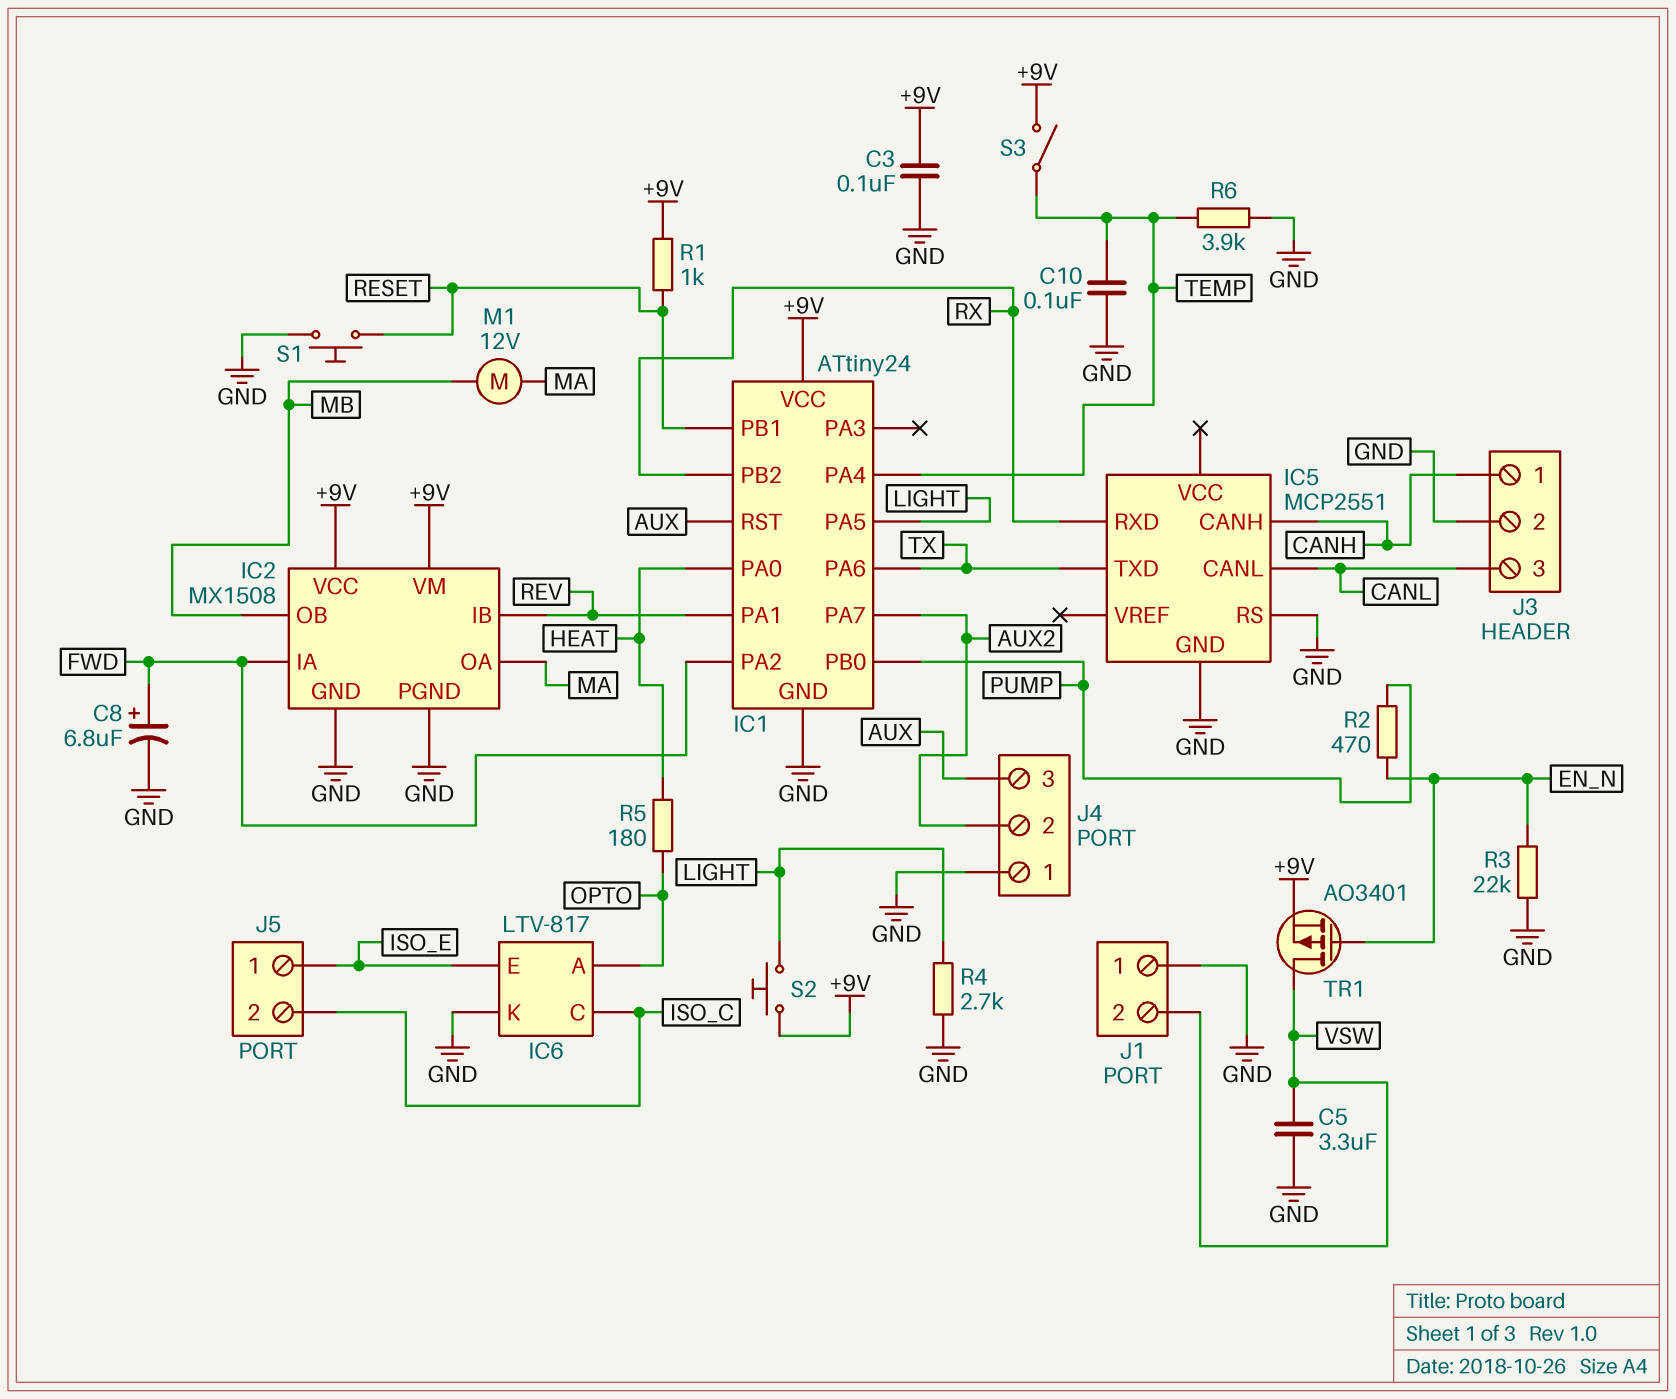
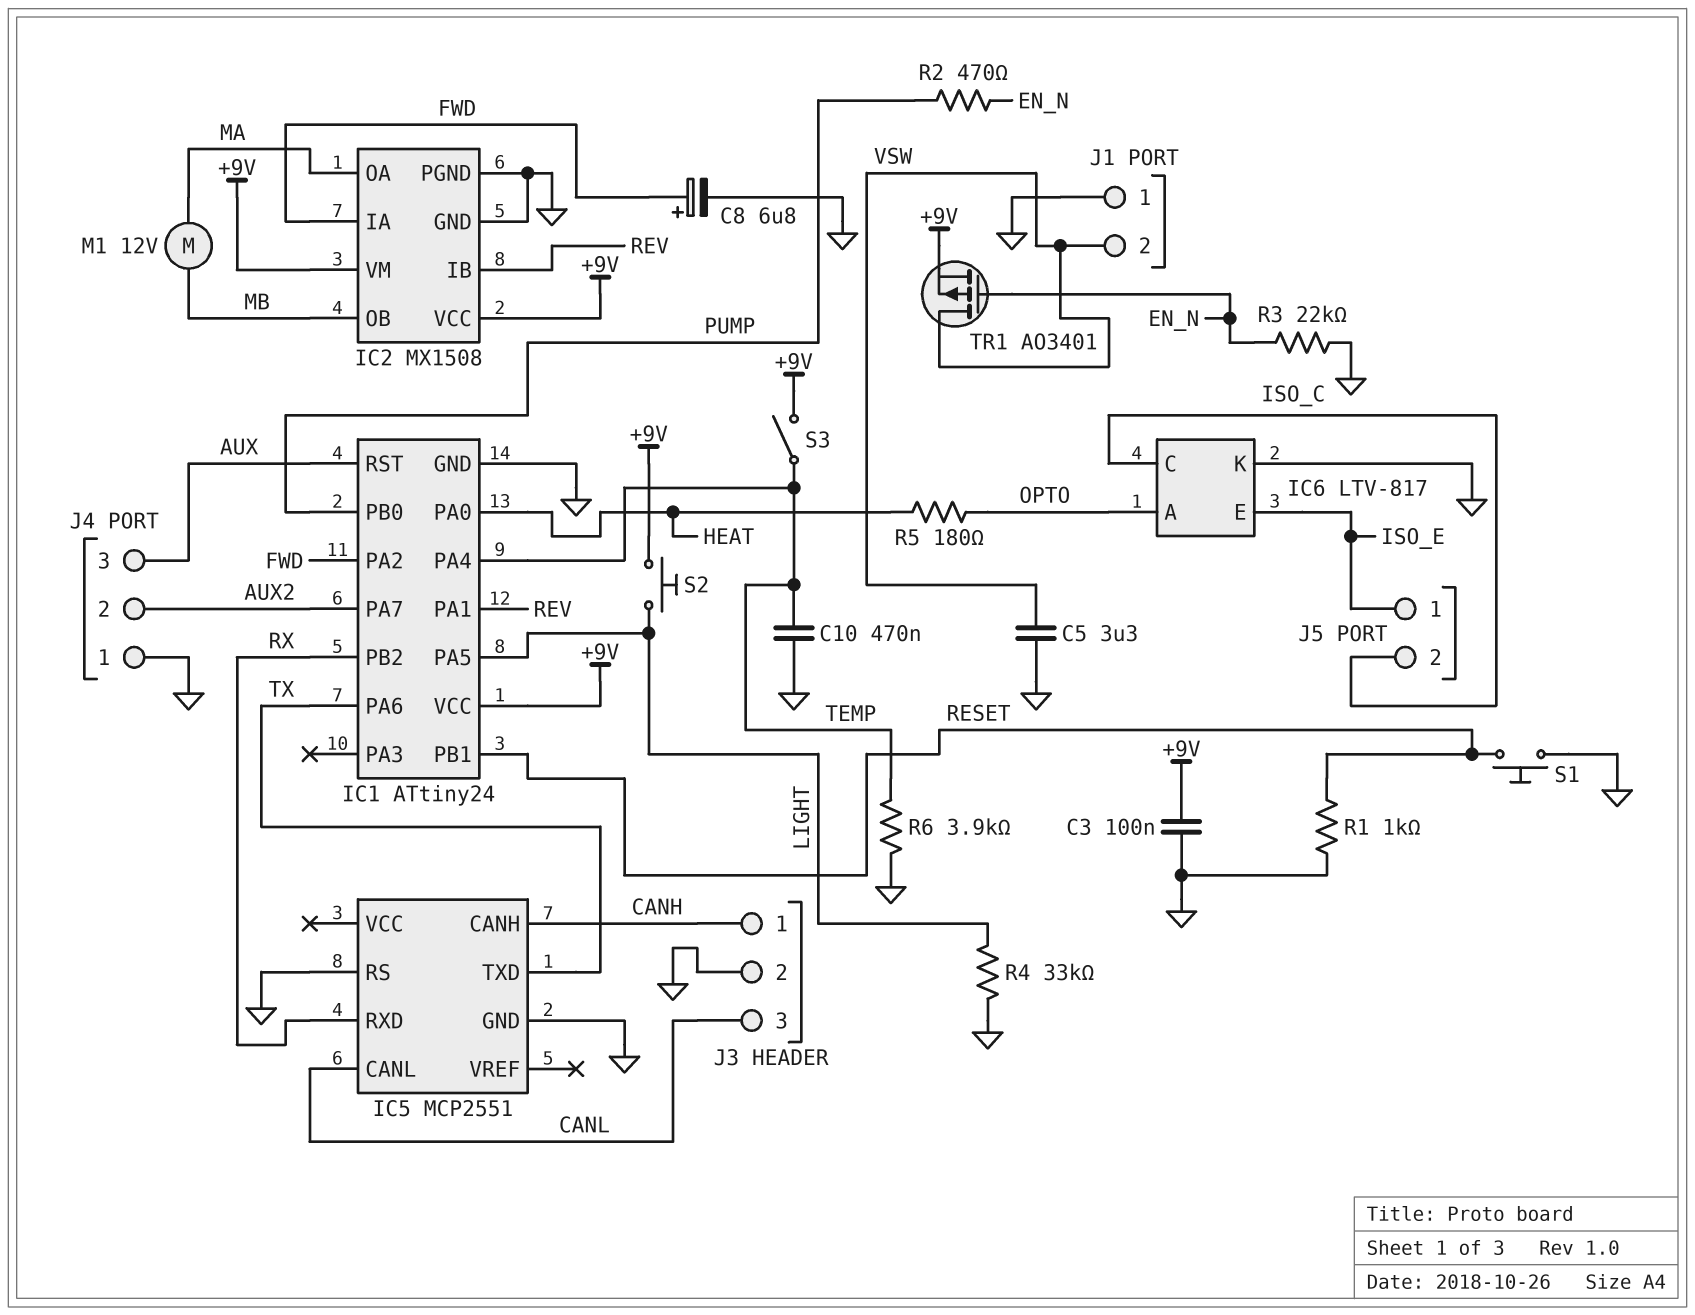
C10: 100nF (GND, TEMP) -> 470nF (GND, TEMP)
R1: 1k (+9V, RESET) -> 1k (GND, RESET)
R4: 2.7k (GND, LIGHT) -> 33k (GND, LIGHT)

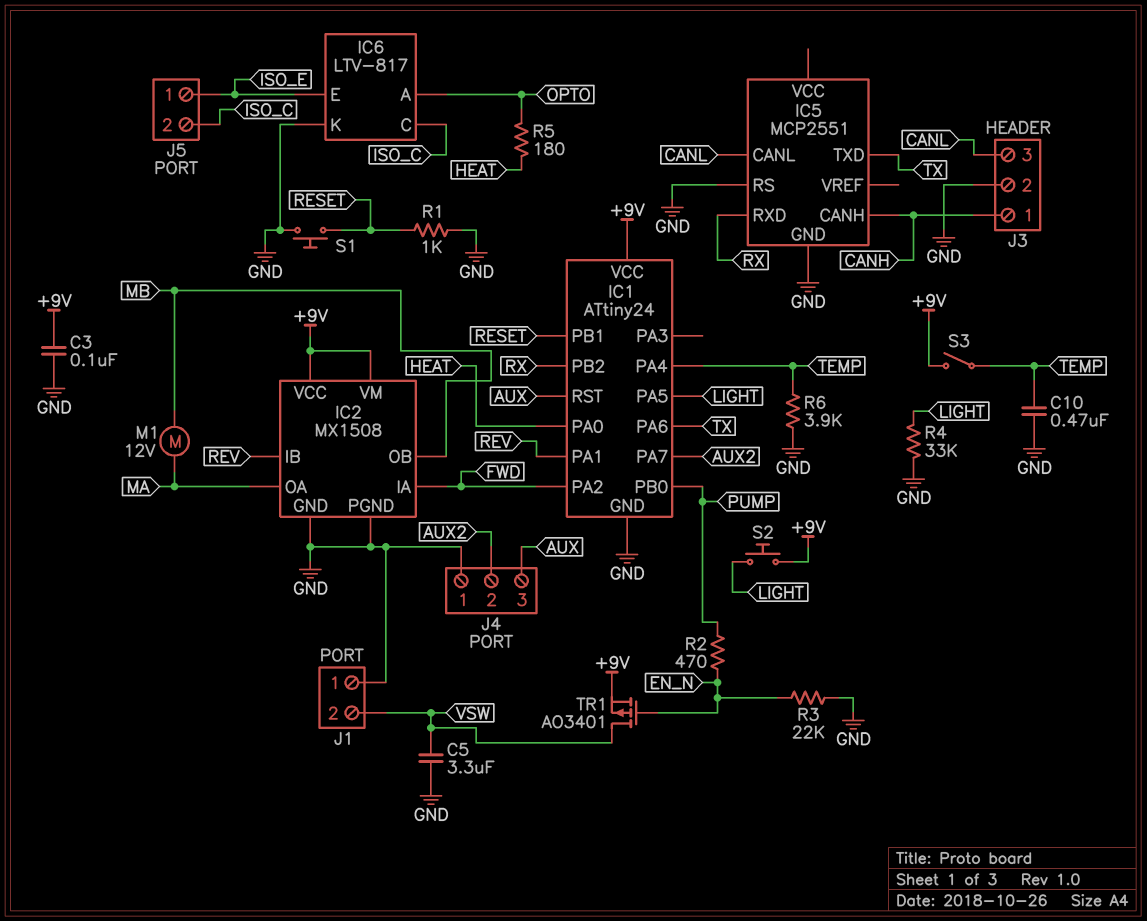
C8: 6.8uF (plus FWD, minus GND) -> none

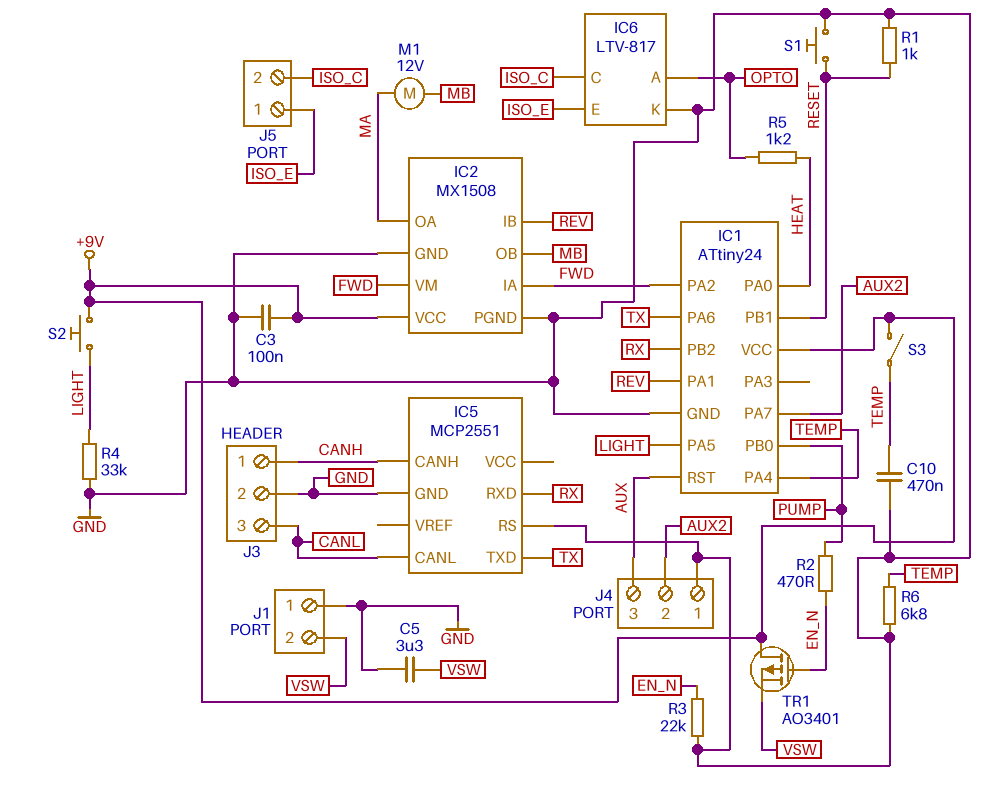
IC2 pin VM: +9V -> FWD
R5: 180 (HEAT, OPTO) -> 1.2k (HEAT, OPTO)
R6: 3.9k (GND, TEMP) -> 6.8k (GND, TEMP)
TR1: PMOS AO3401 (G EN_N, D VSW, S +9V) -> PMOS AO3401 (G EN_N, D +9V, S VSW)

